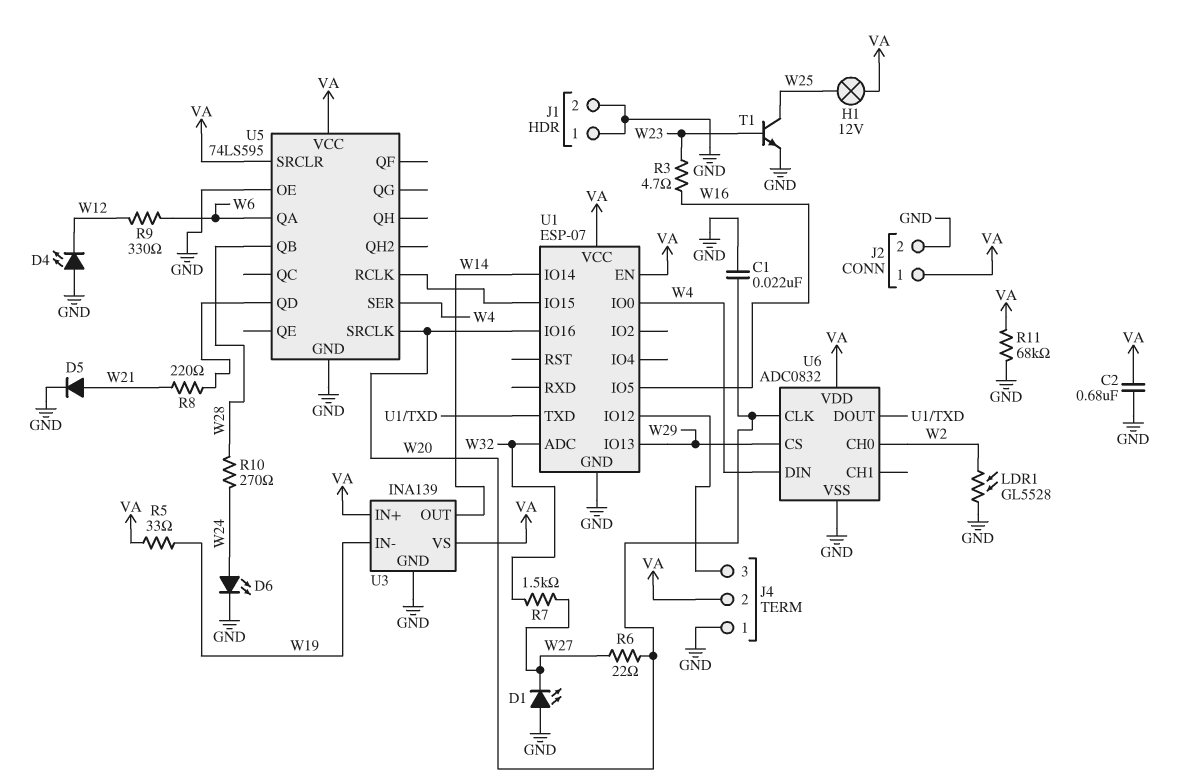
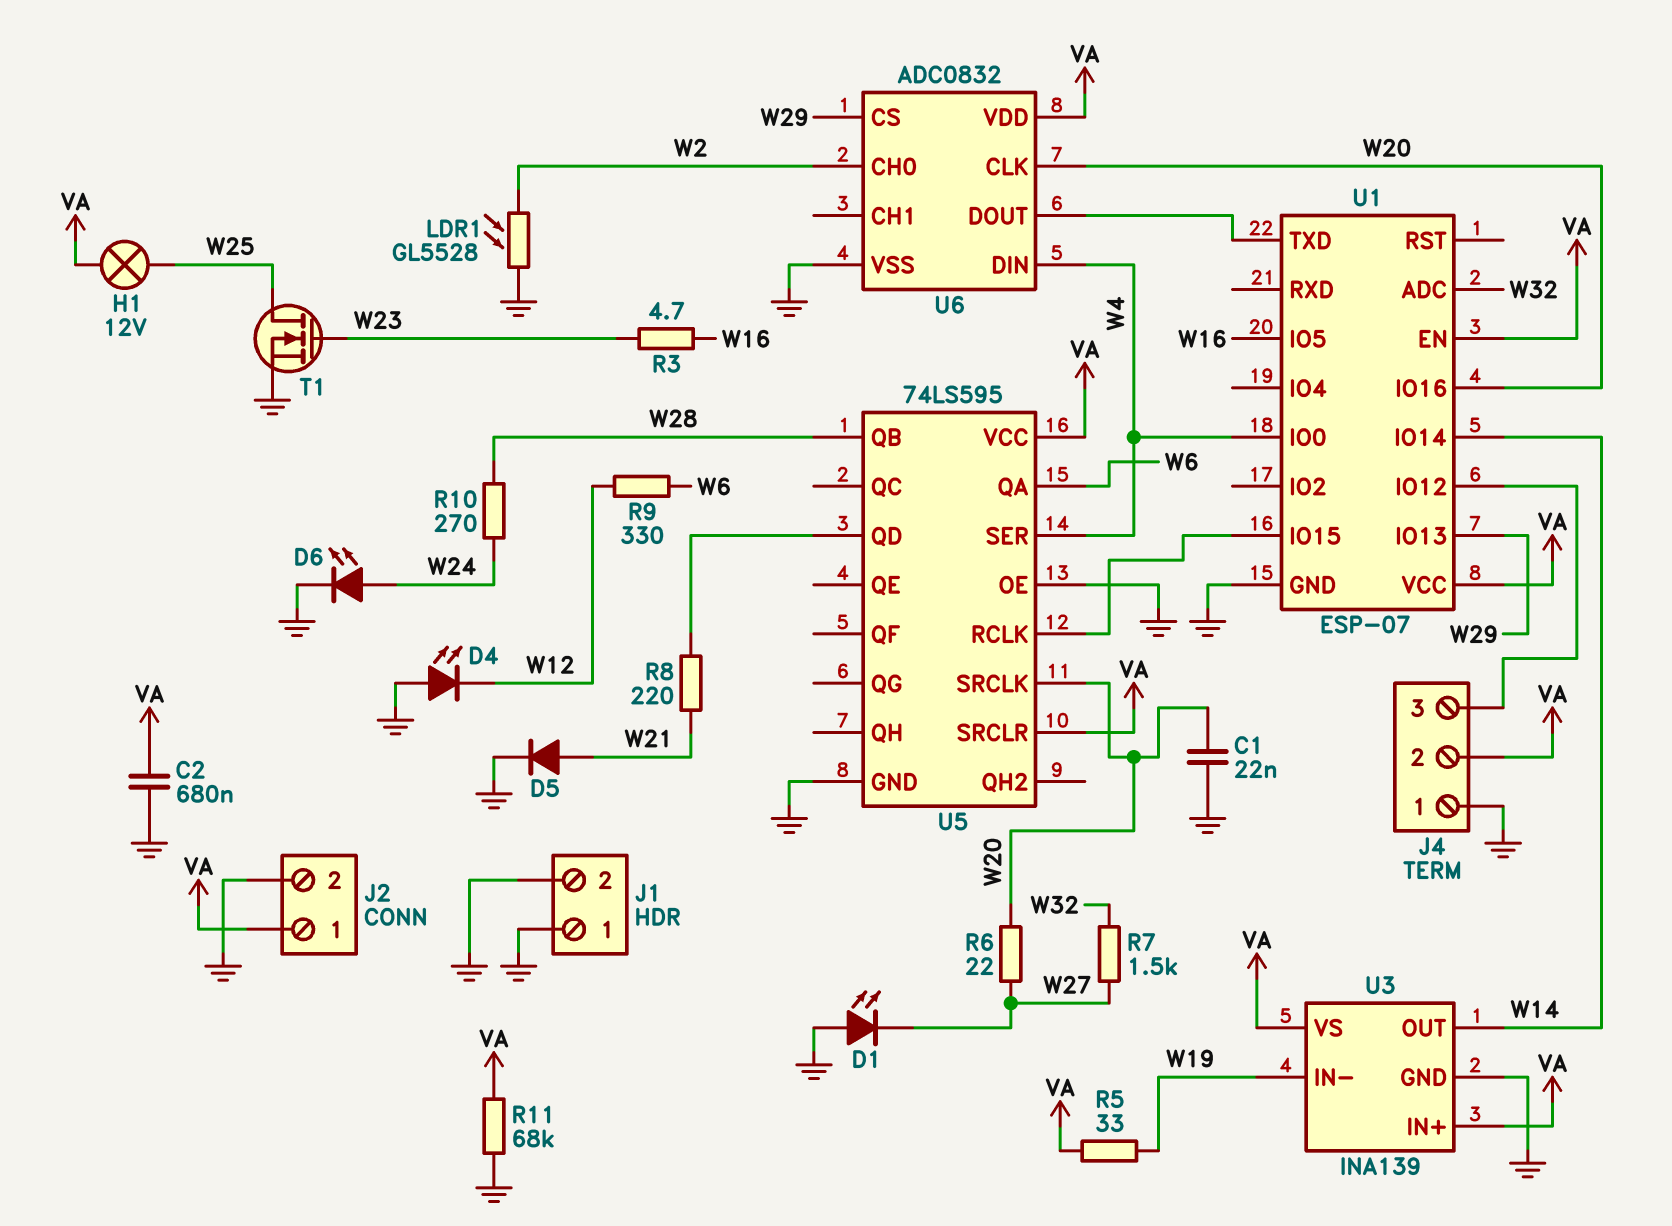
T1: NPN (B W23, C W25, E GND) -> NMOS (G W23, D W25, S GND)

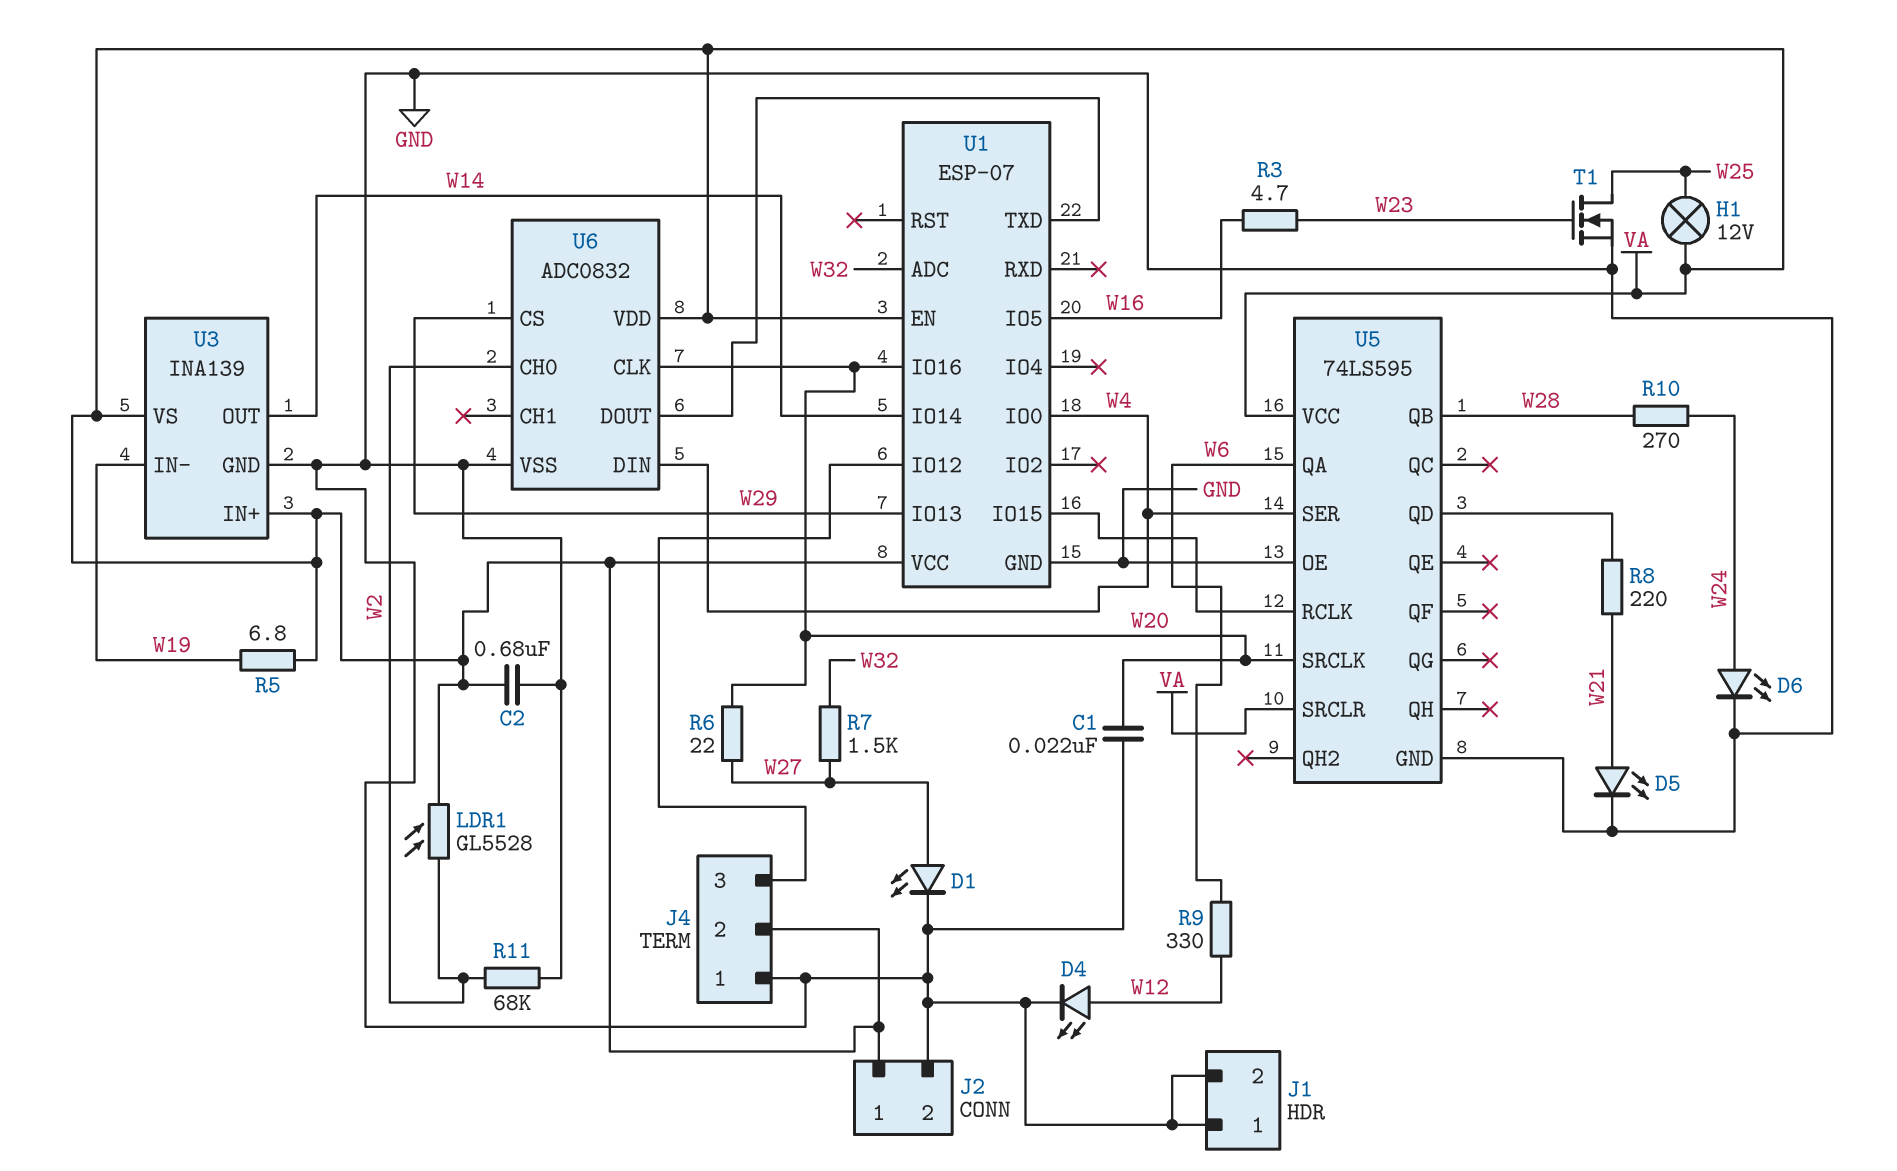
D1: LED (A GND, K W27) -> LED (A W27, K GND)
D4: LED (A GND, K W12) -> LED (A W12, K GND)
D5: diode (A W21, K GND) -> LED (A W21, K GND)
LDR1: GL5528 (GND, W2) -> GL5528 (VA, W2)
R5: 33 (VA, W19) -> 6.8 (VA, W19)
R11: 68k (GND, VA) -> 68k (GND, W2)

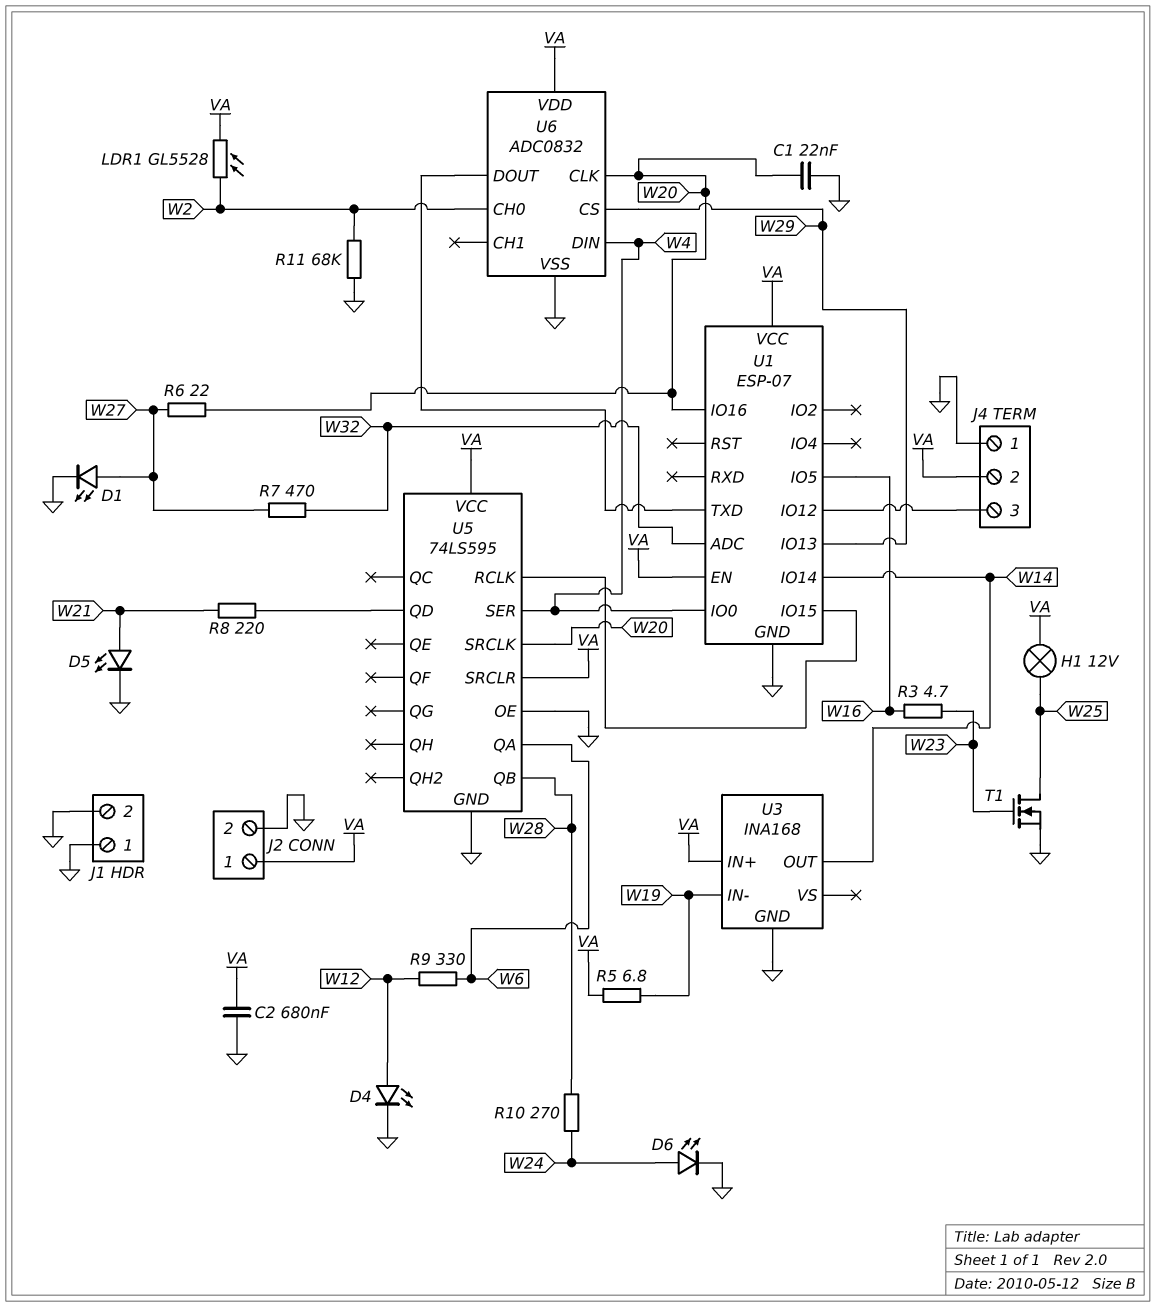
R7: 1.5k (W27, W32) -> 470 (W27, W32)
U3: INA139 -> INA168
U3 pin VS: VA -> none

